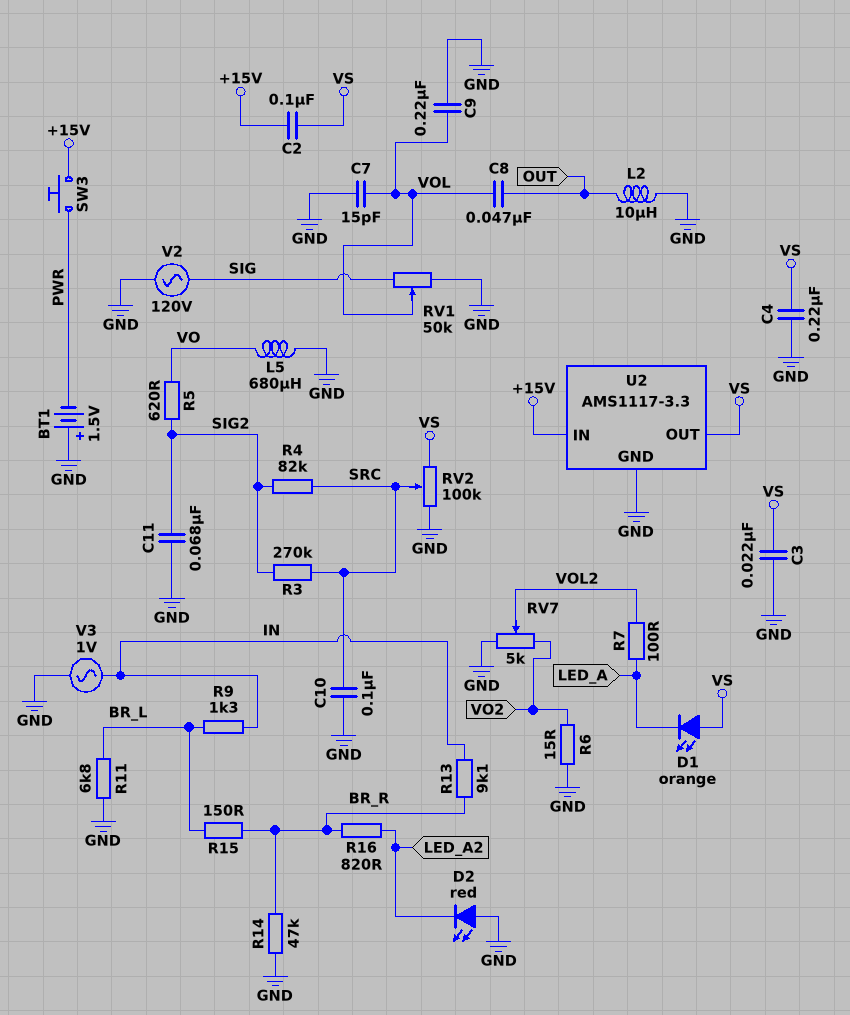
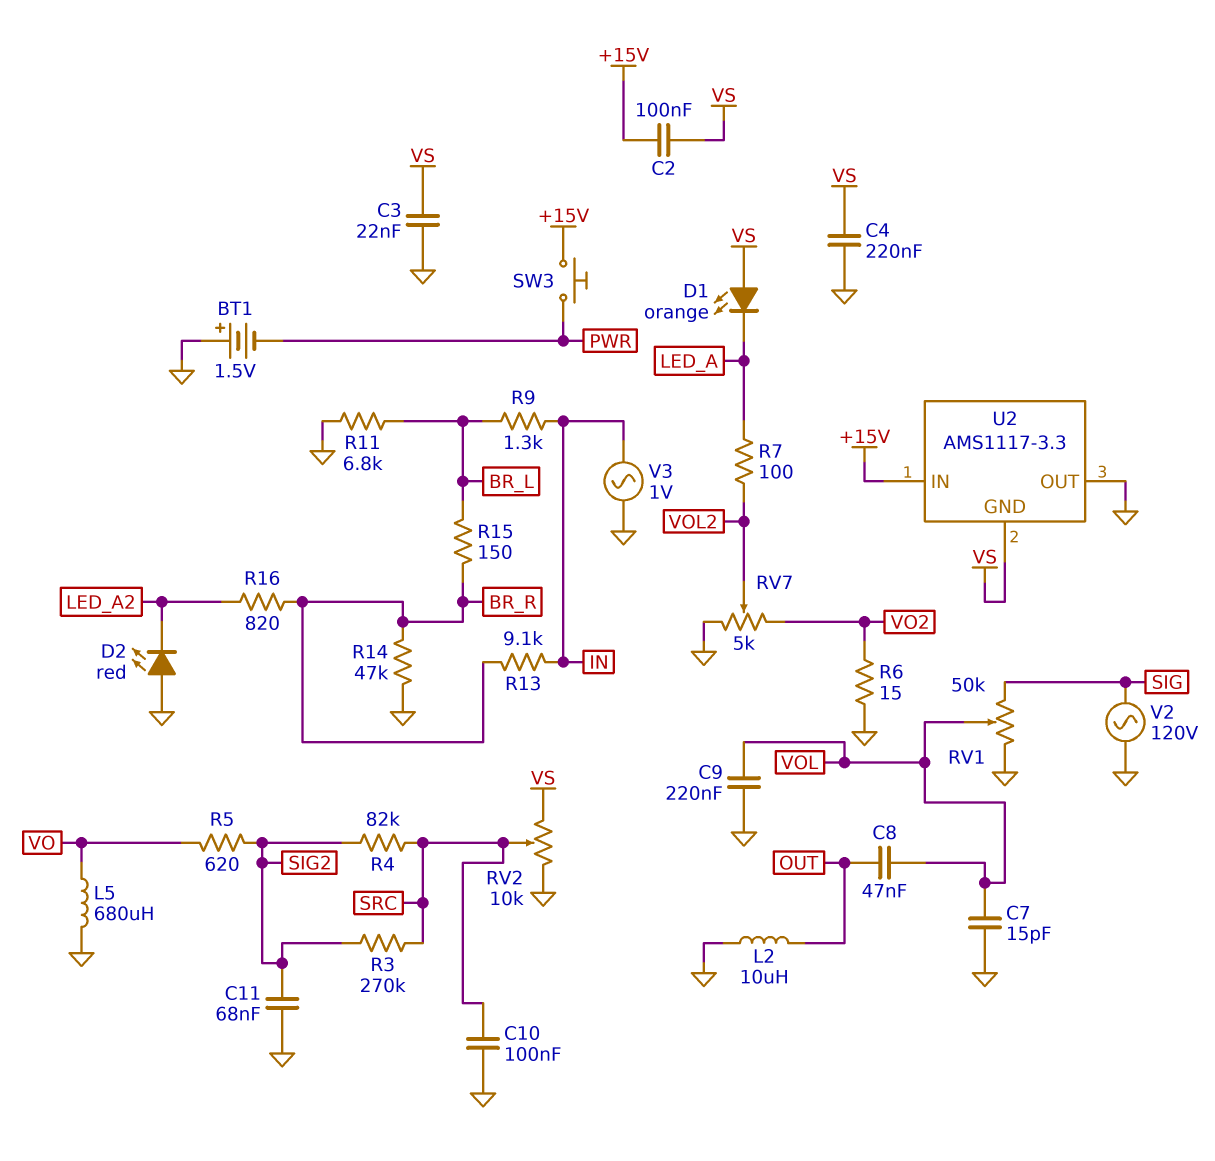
RV2: 100k (GND, VS, wiper SRC) -> 10k (GND, VS, wiper SRC)
U2 pin GND: GND -> VS
U2 pin OUT: VS -> GND

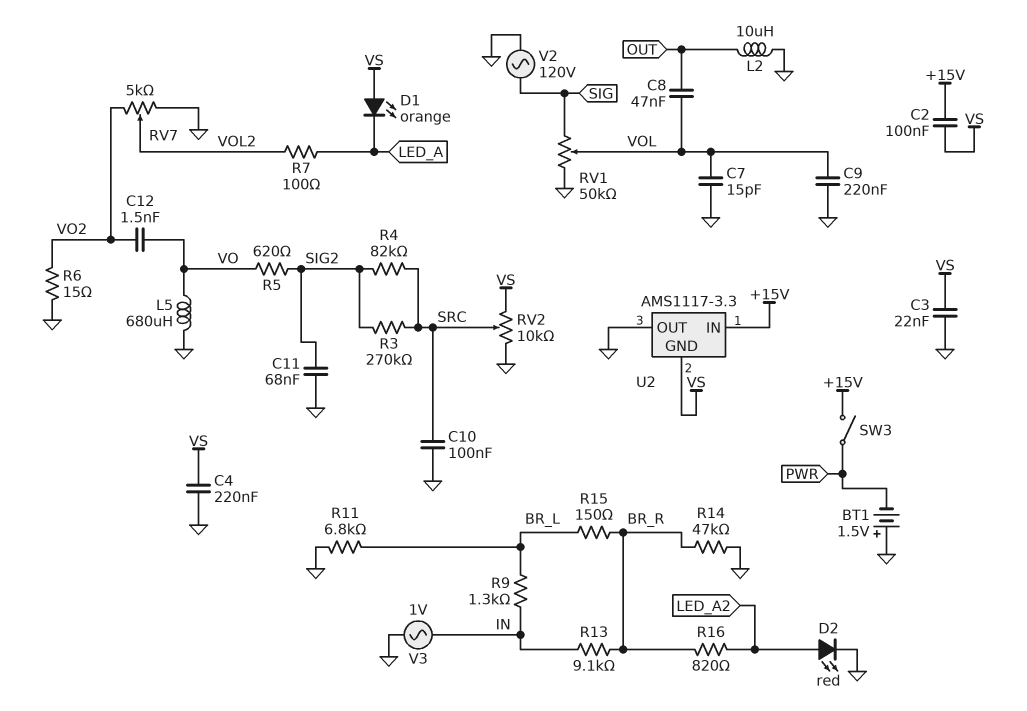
C12: none -> 1.5nF (VO, VO2)
D2: LED red (A GND, K LED_A2) -> LED red (A LED_A2, K GND)
SW3: button (+15V, PWR) -> switch (+15V, PWR)

